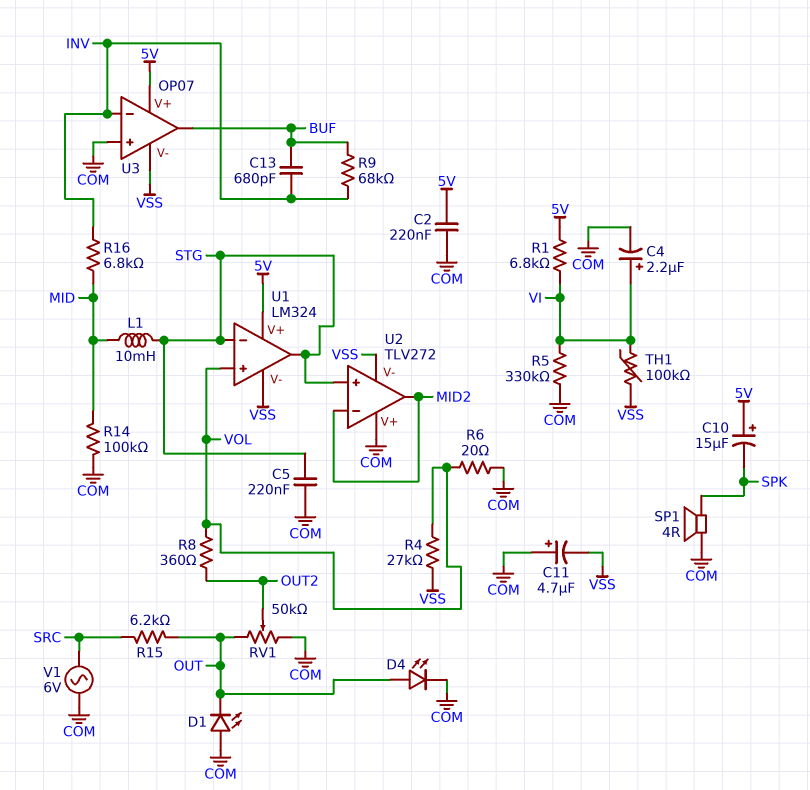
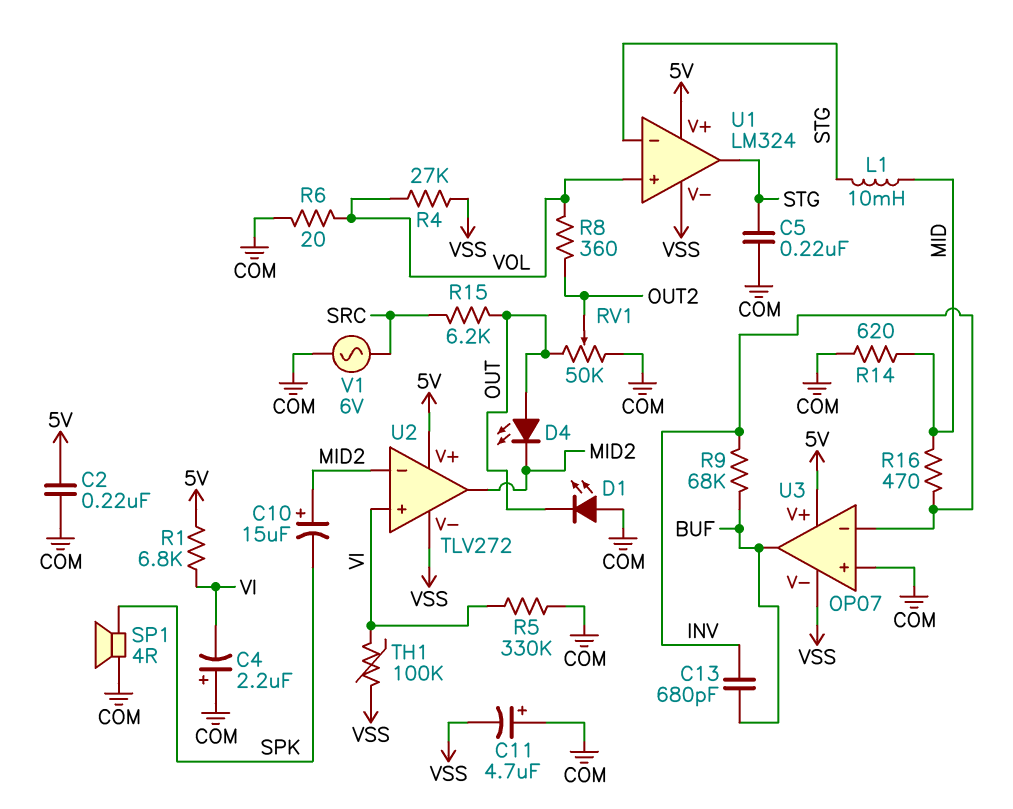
C4: 2.2uF (plus VI, minus COM) -> 2.2uF (plus COM, minus VI)
C10: 15uF (plus 5V, minus SPK) -> 15uF (plus MID2, minus SPK)
D4: LED (A OUT, K COM) -> LED (A OUT, K MID2)
R14: 100k (COM, MID) -> 620 (COM, MID)
R16: 6.8k (INV, MID) -> 470 (INV, MID)
U2 pin V+: COM -> 5V
U2 pin in+: STG -> VI

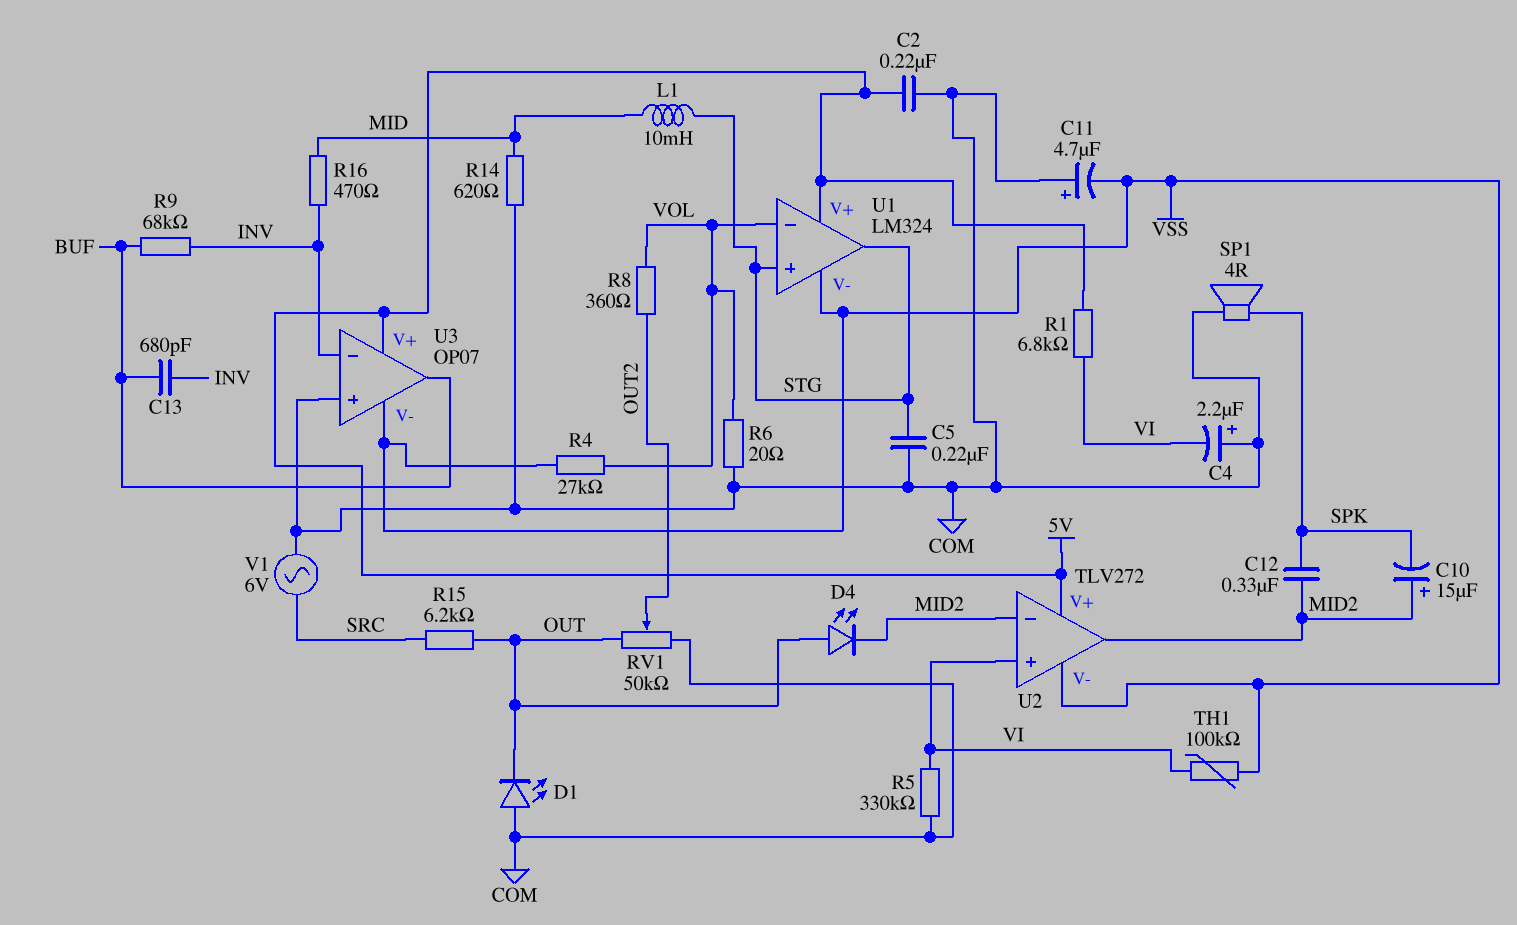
C12: none -> 330nF (MID2, SPK)
U1 pin in+: VOL -> STG
U1 pin in-: STG -> VOL

